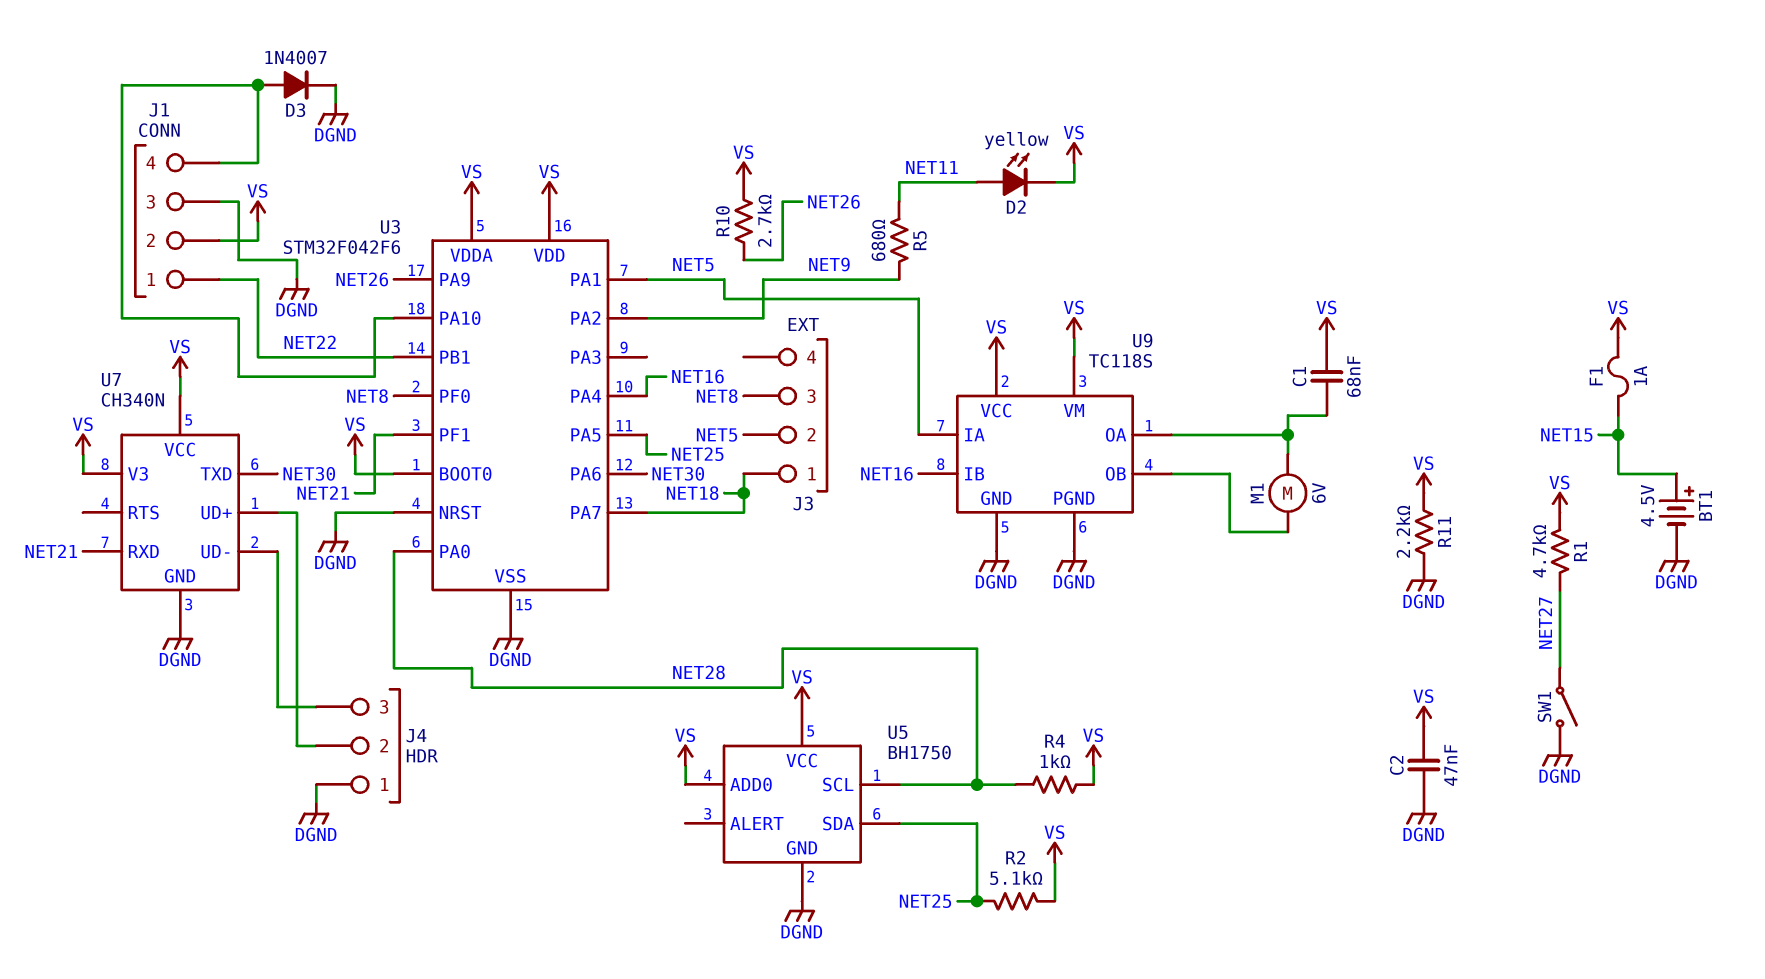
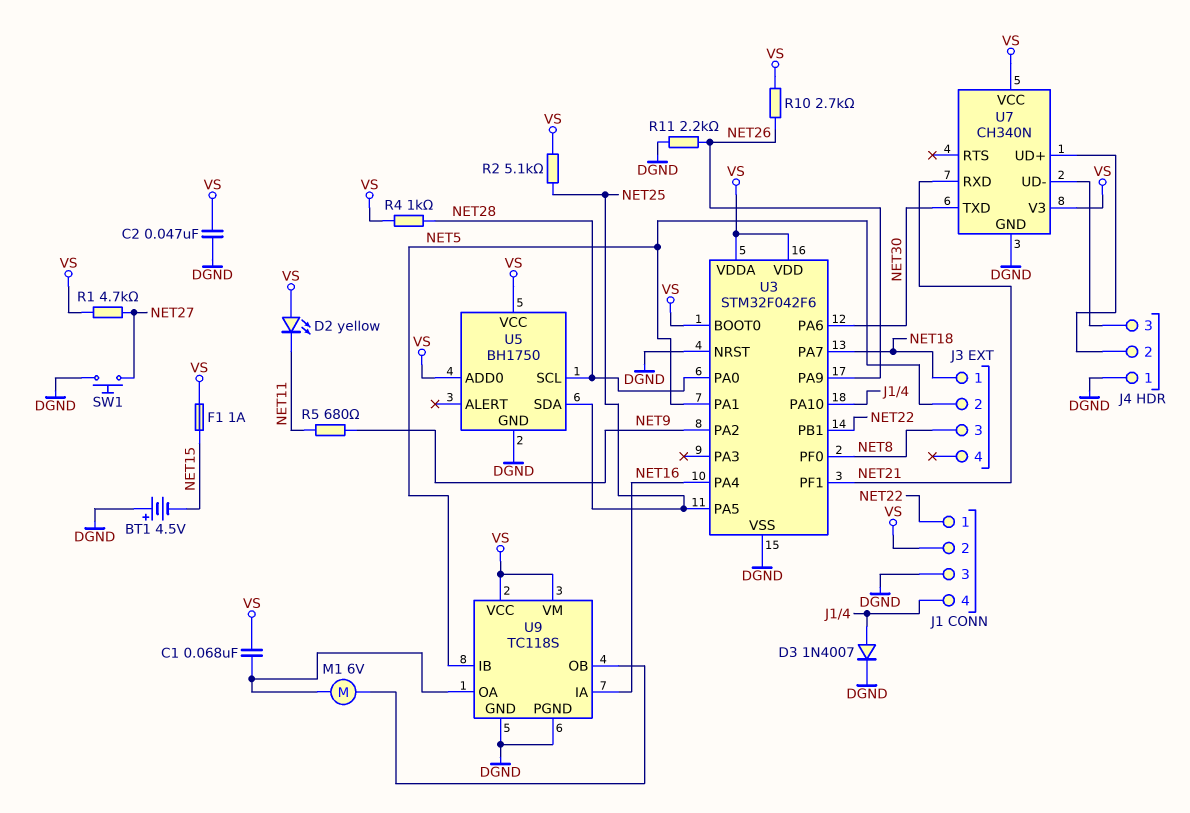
BT1: 4.5V (plus NET15, minus DGND) -> 4.5V (plus DGND, minus NET15)
D2: LED yellow (A NET11, K VS) -> LED yellow (A VS, K NET11)
R11: 2.2k (DGND, VS) -> 2.2k (DGND, NET26)
SW1: switch (DGND, NET27) -> button (DGND, NET27)
U9 pin IA: NET5 -> NET16
U9 pin IB: NET16 -> NET5

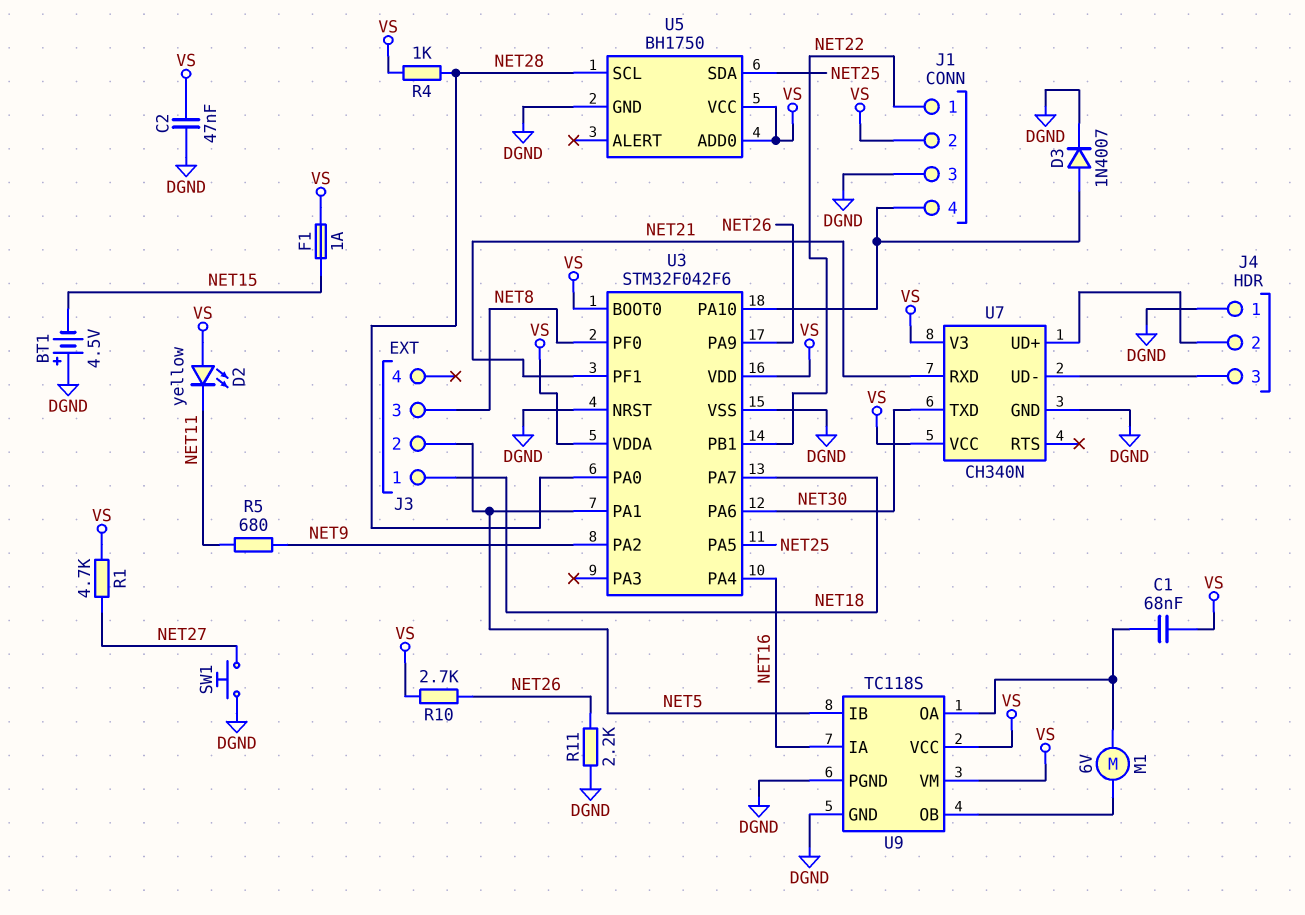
R2: 5.1k (NET25, VS) -> none

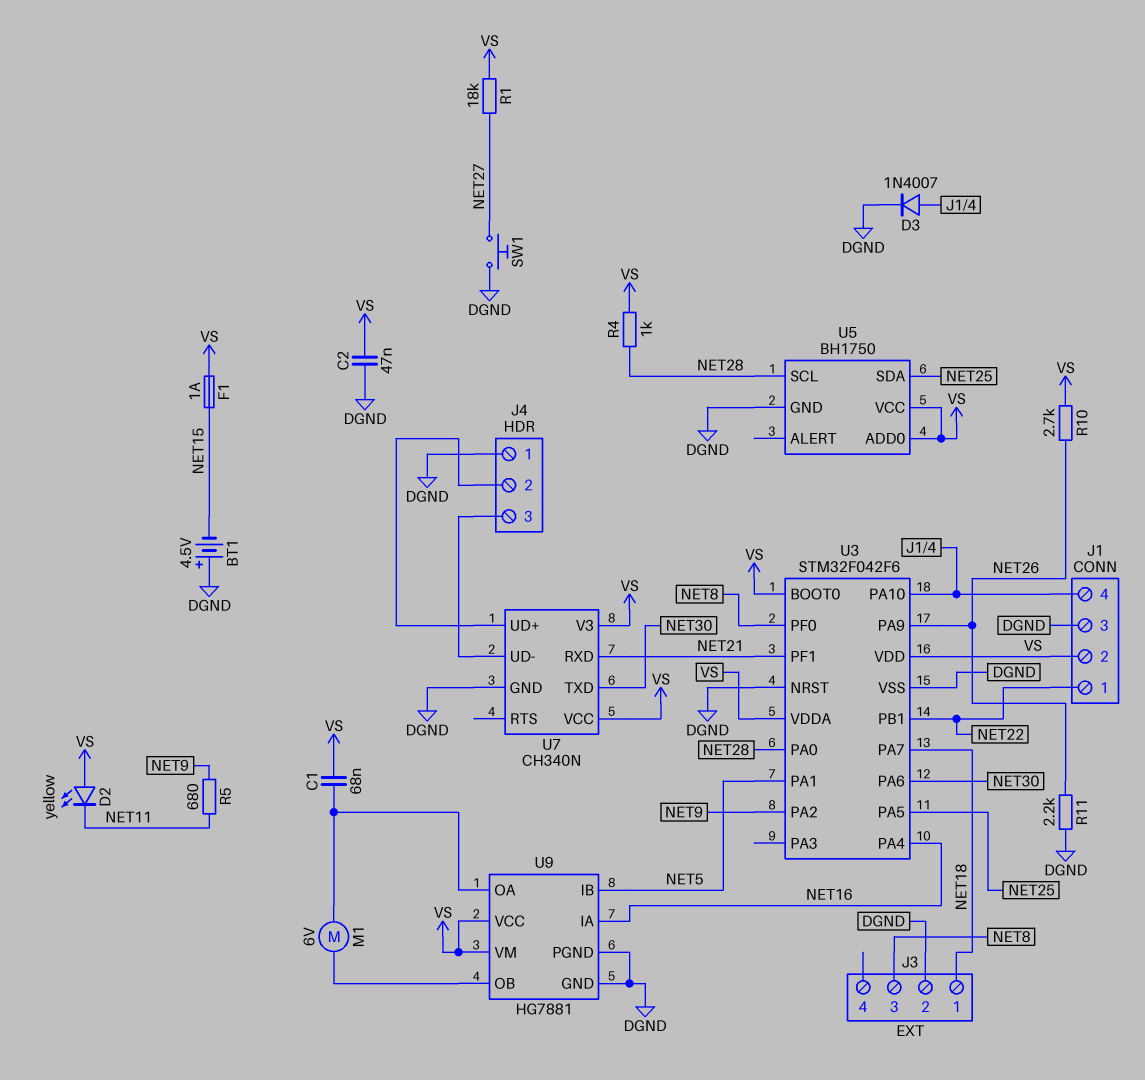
J3 pin 2: NET5 -> DGND
R1: 4.7k (NET27, VS) -> 18k (NET27, VS)
U9: TC118S -> HG7881

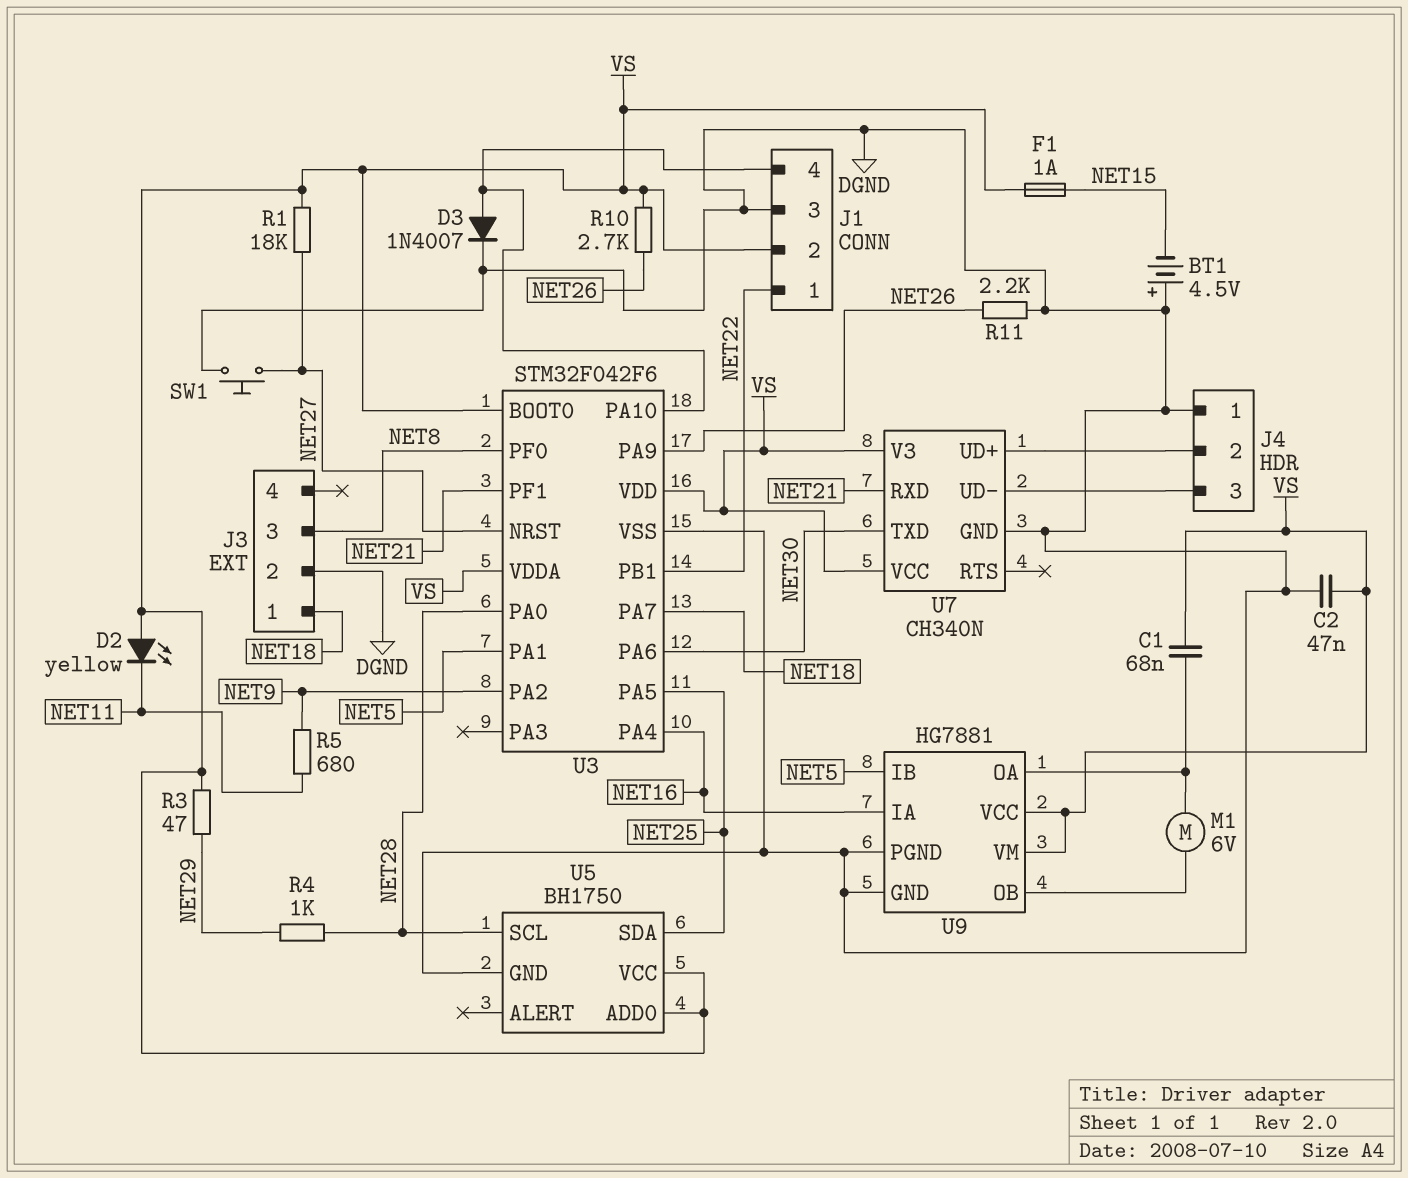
R3: none -> 47 (NET29, VS)
R4: 1k (NET28, VS) -> 1k (NET28, NET29)
U3 pin NRST: DGND -> NET27

